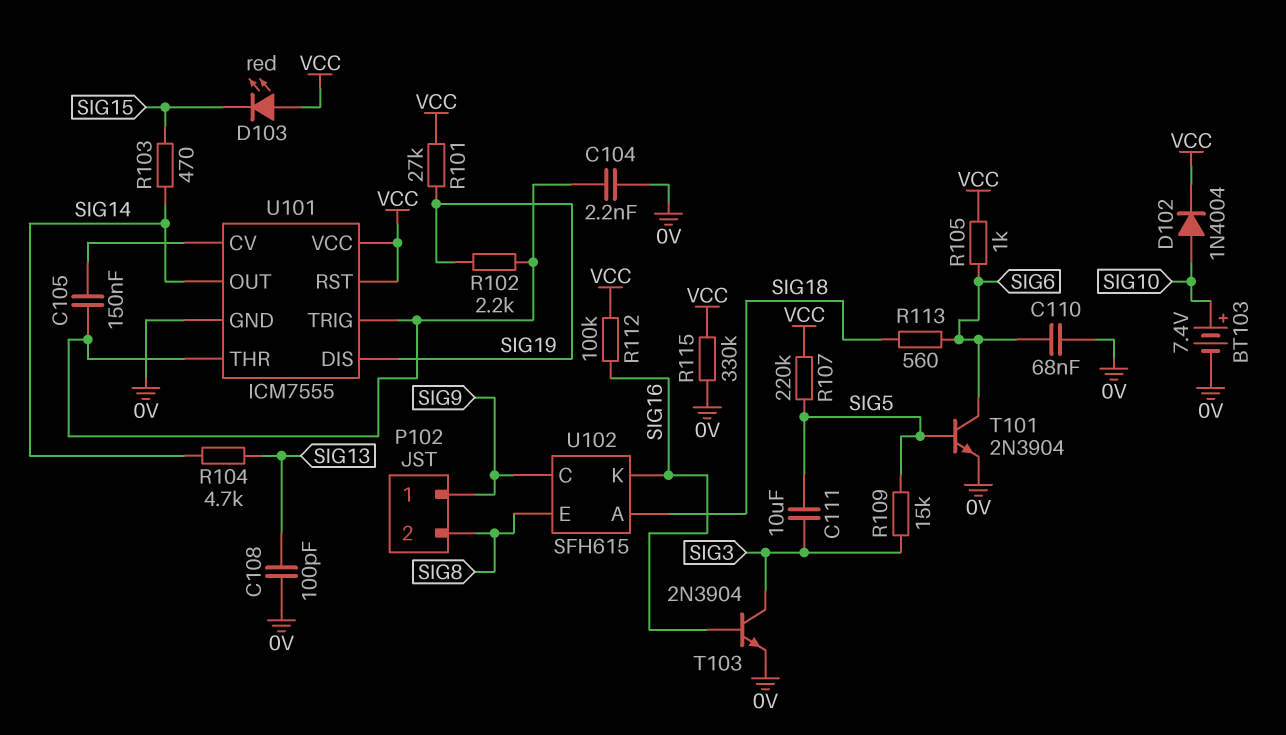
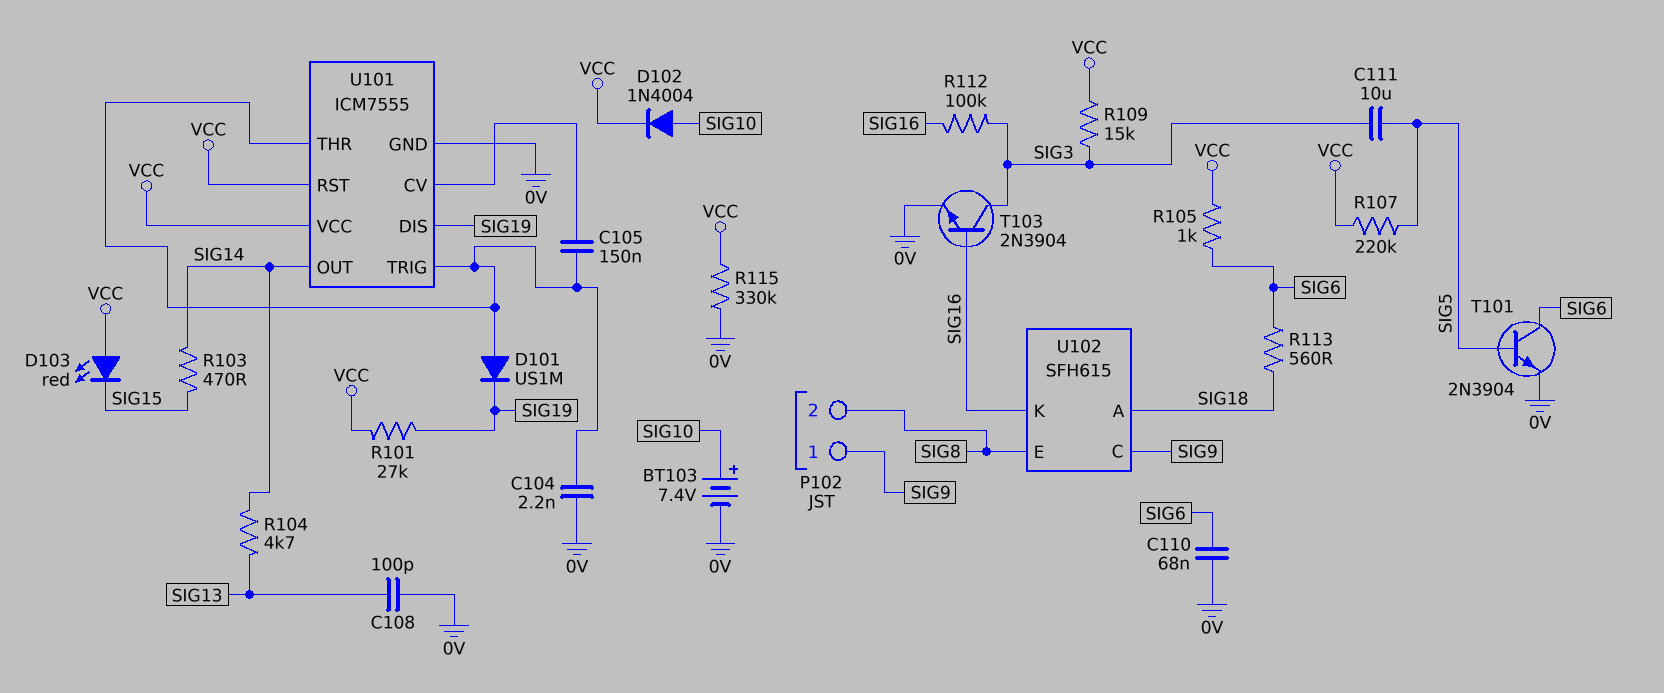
D101: none -> diode US1M (A U101/THR, K SIG19)
R102: 2.2k (SIG19, U101/THR) -> none
R109: 15k (SIG3, SIG5) -> 15k (SIG3, VCC)
R112: 100k (SIG16, VCC) -> 100k (SIG3, SIG16)

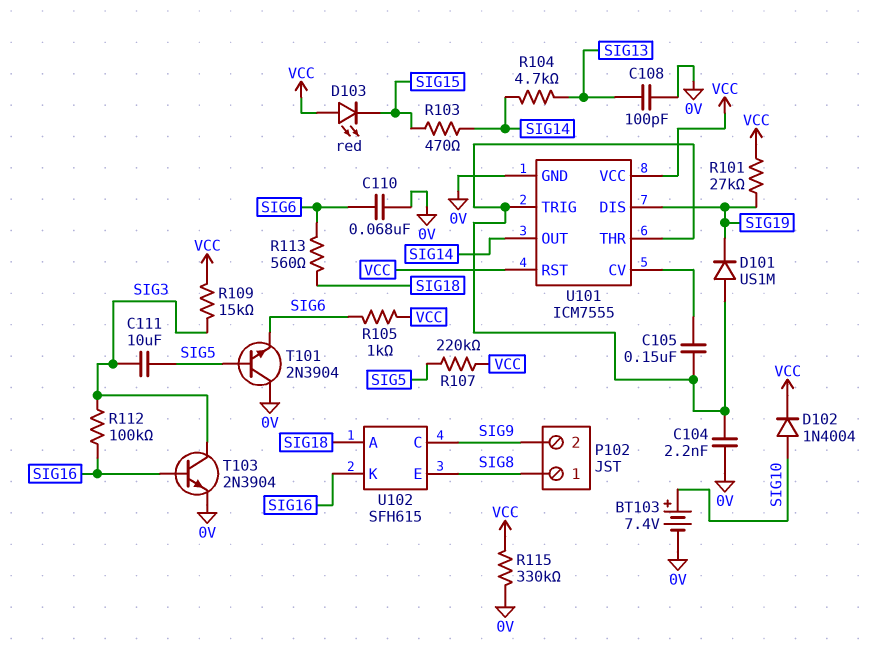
P102 pin 1: SIG9 -> SIG8
P102 pin 2: SIG8 -> SIG9
T101: NPN 2N3904 (B SIG5, C SIG6, E 0V) -> NPN 2N3904 (B SIG5, C 0V, E SIG6)

